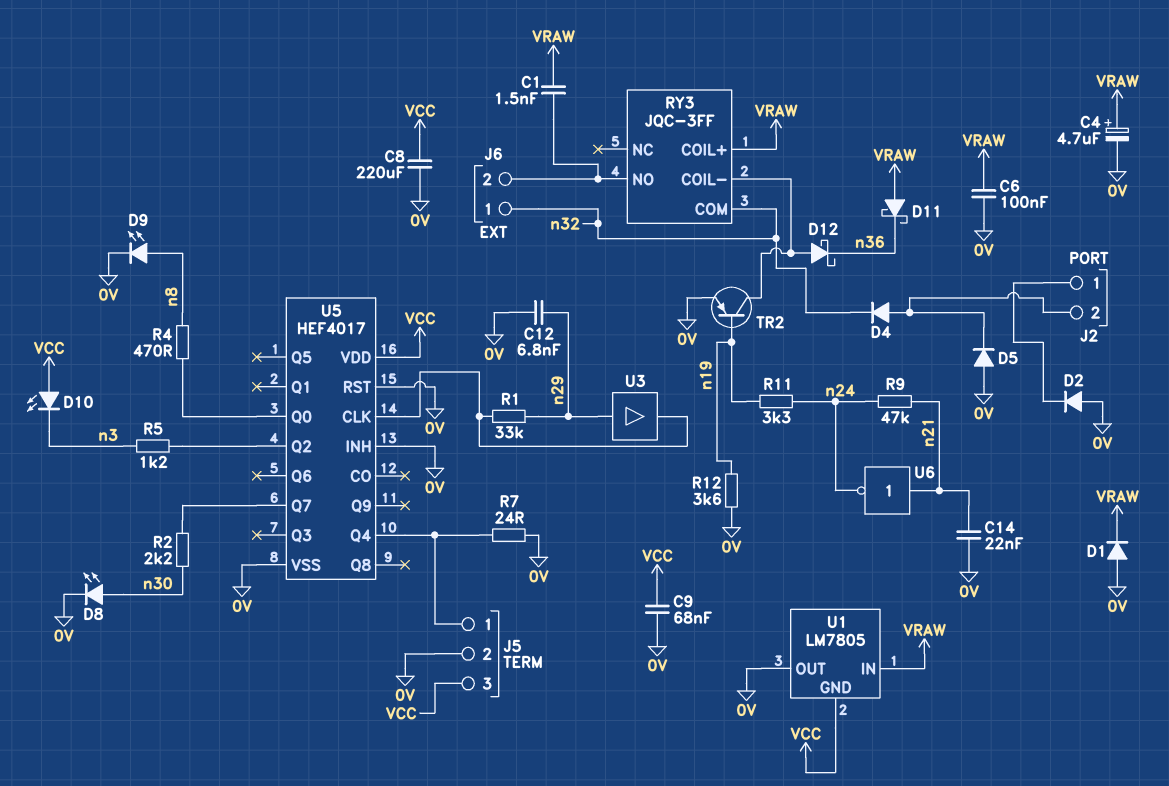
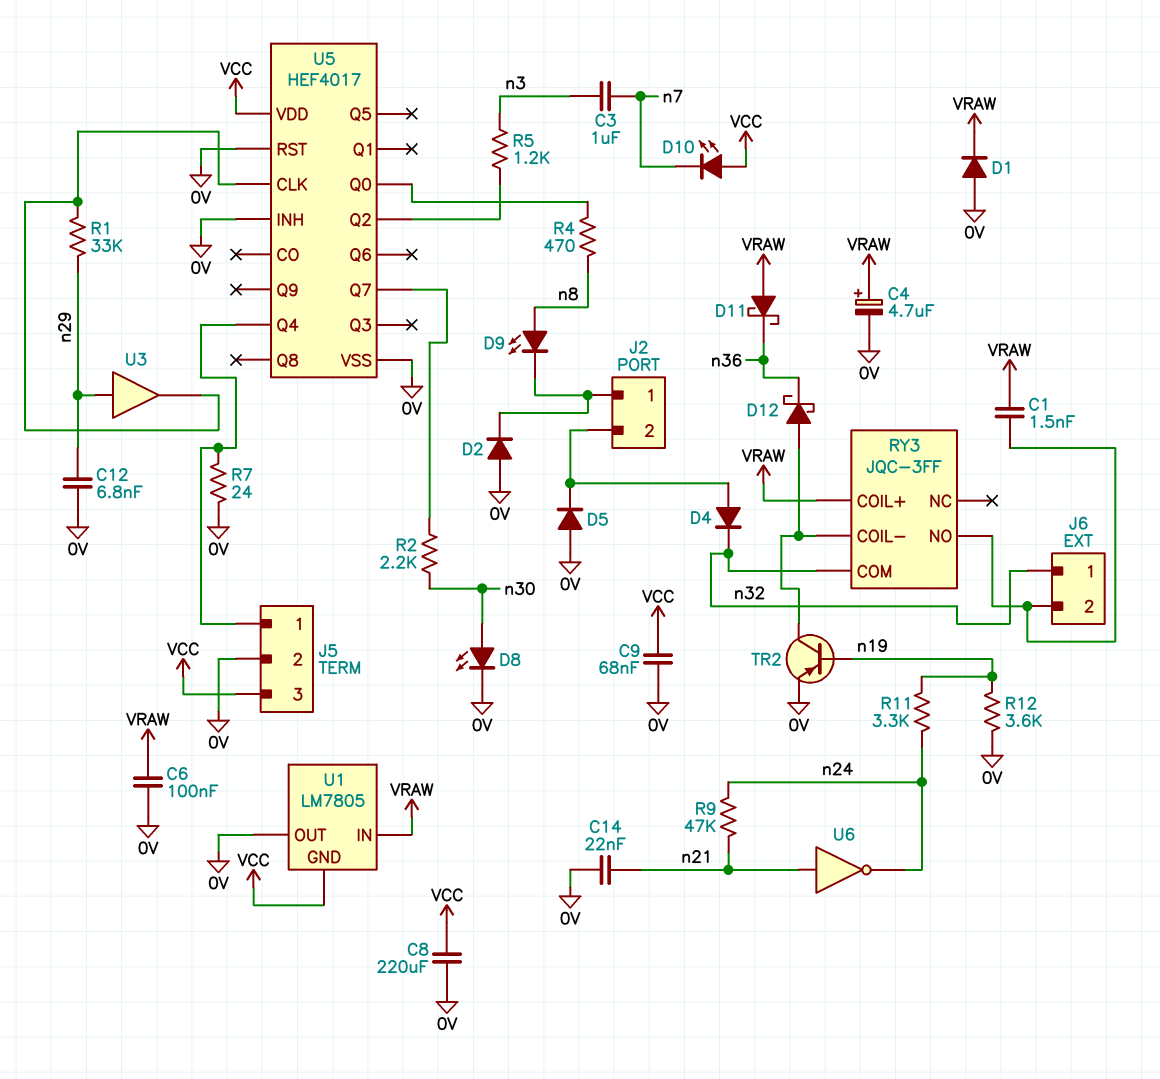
C3: none -> 1uF (n3, n7)
D9: LED (A n8, K 0V) -> LED (A n8, K J2/1)
D10: LED (A VCC, K n3) -> LED (A VCC, K n7)

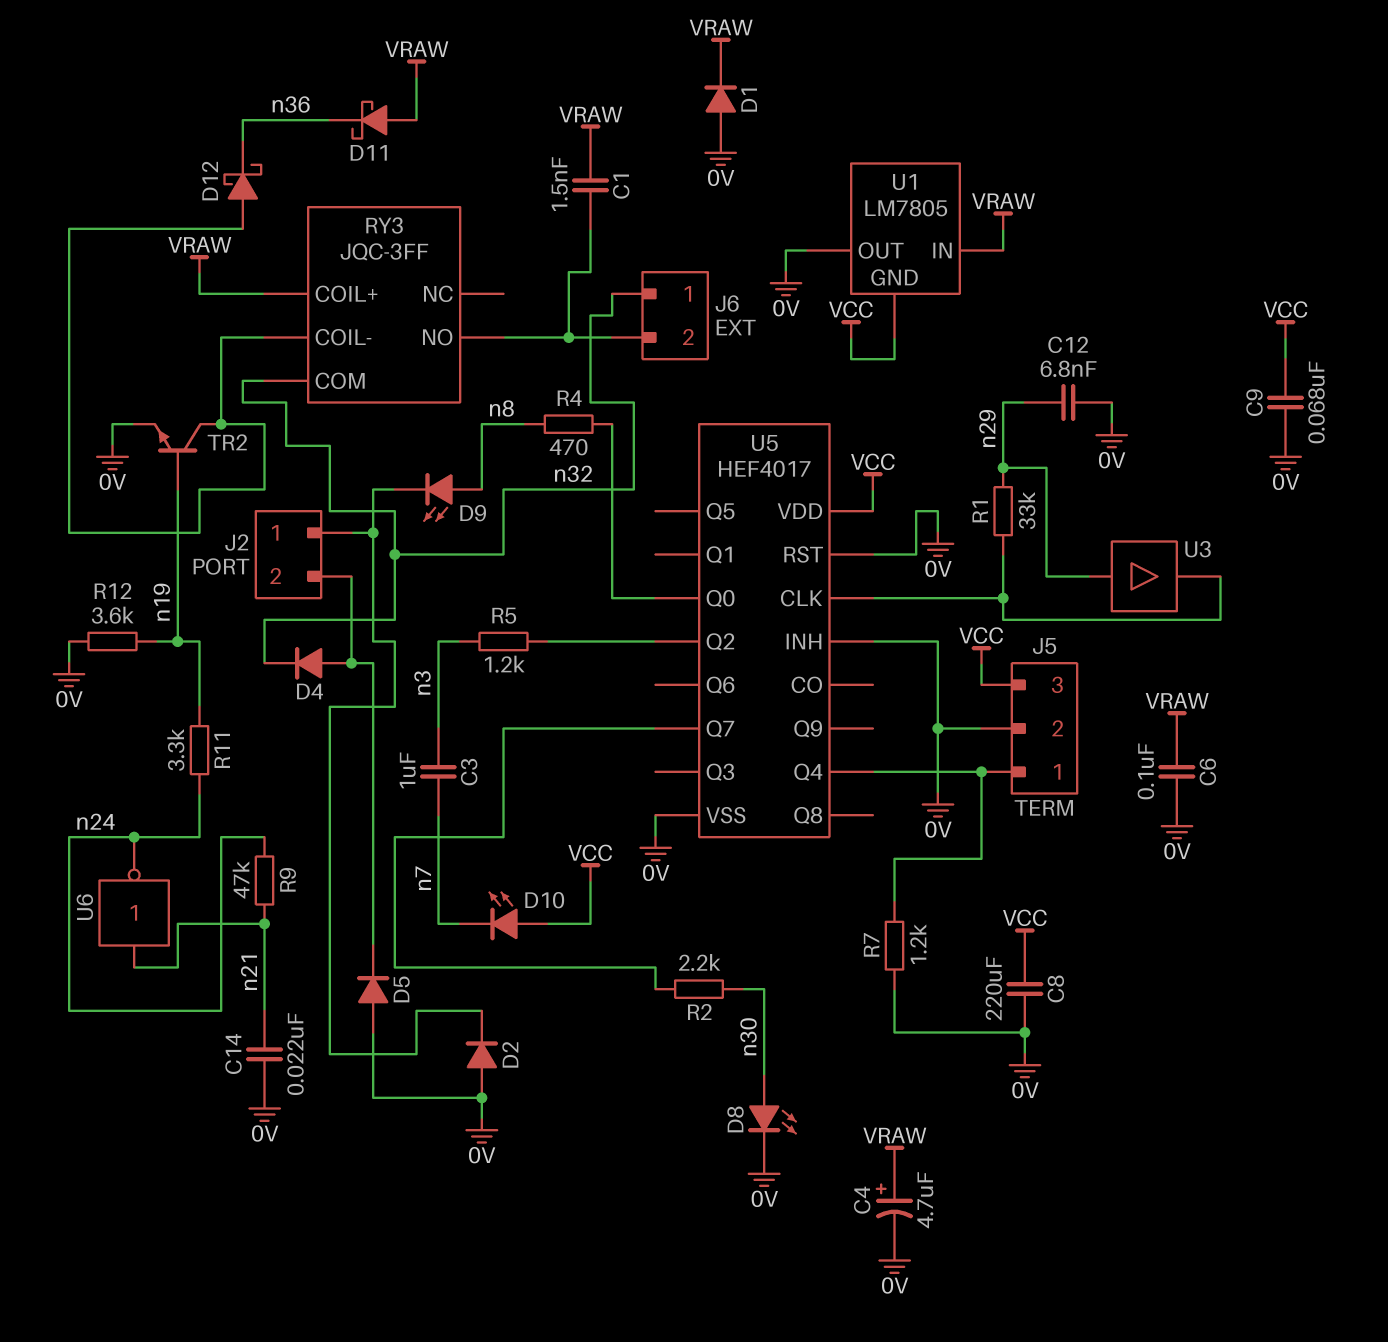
R7: 24 (0V, J5/1) -> 1.2k (0V, J5/1)
TR2: PNP (B n19, C RY3/COIL-, E 0V) -> NPN (B n19, C RY3/COIL-, E 0V)

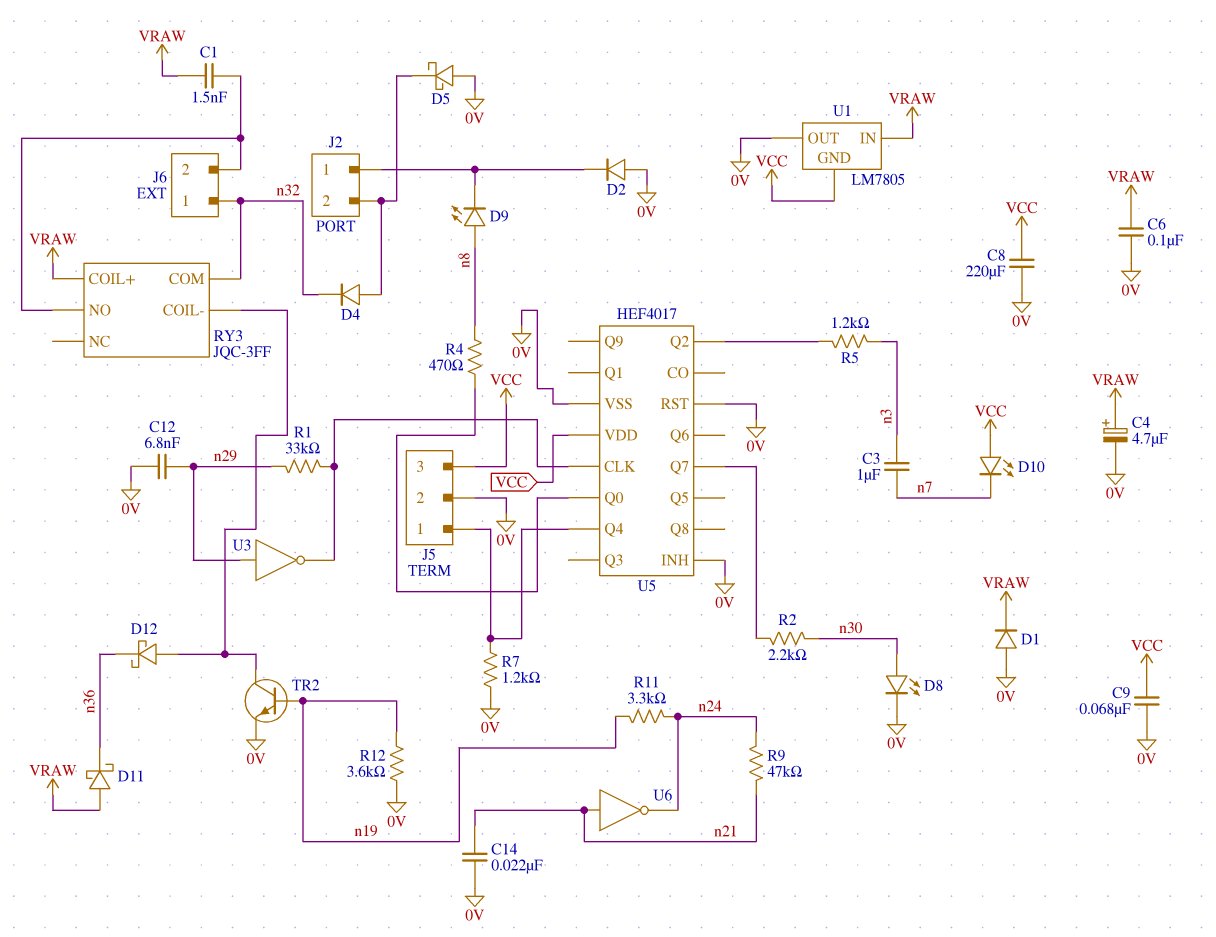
D5: diode (A 0V, K J2/2) -> schottky (A 0V, K J2/2)
U3: buffer (in n29, out U5/CLK) -> NOT (in n29, out U5/CLK)

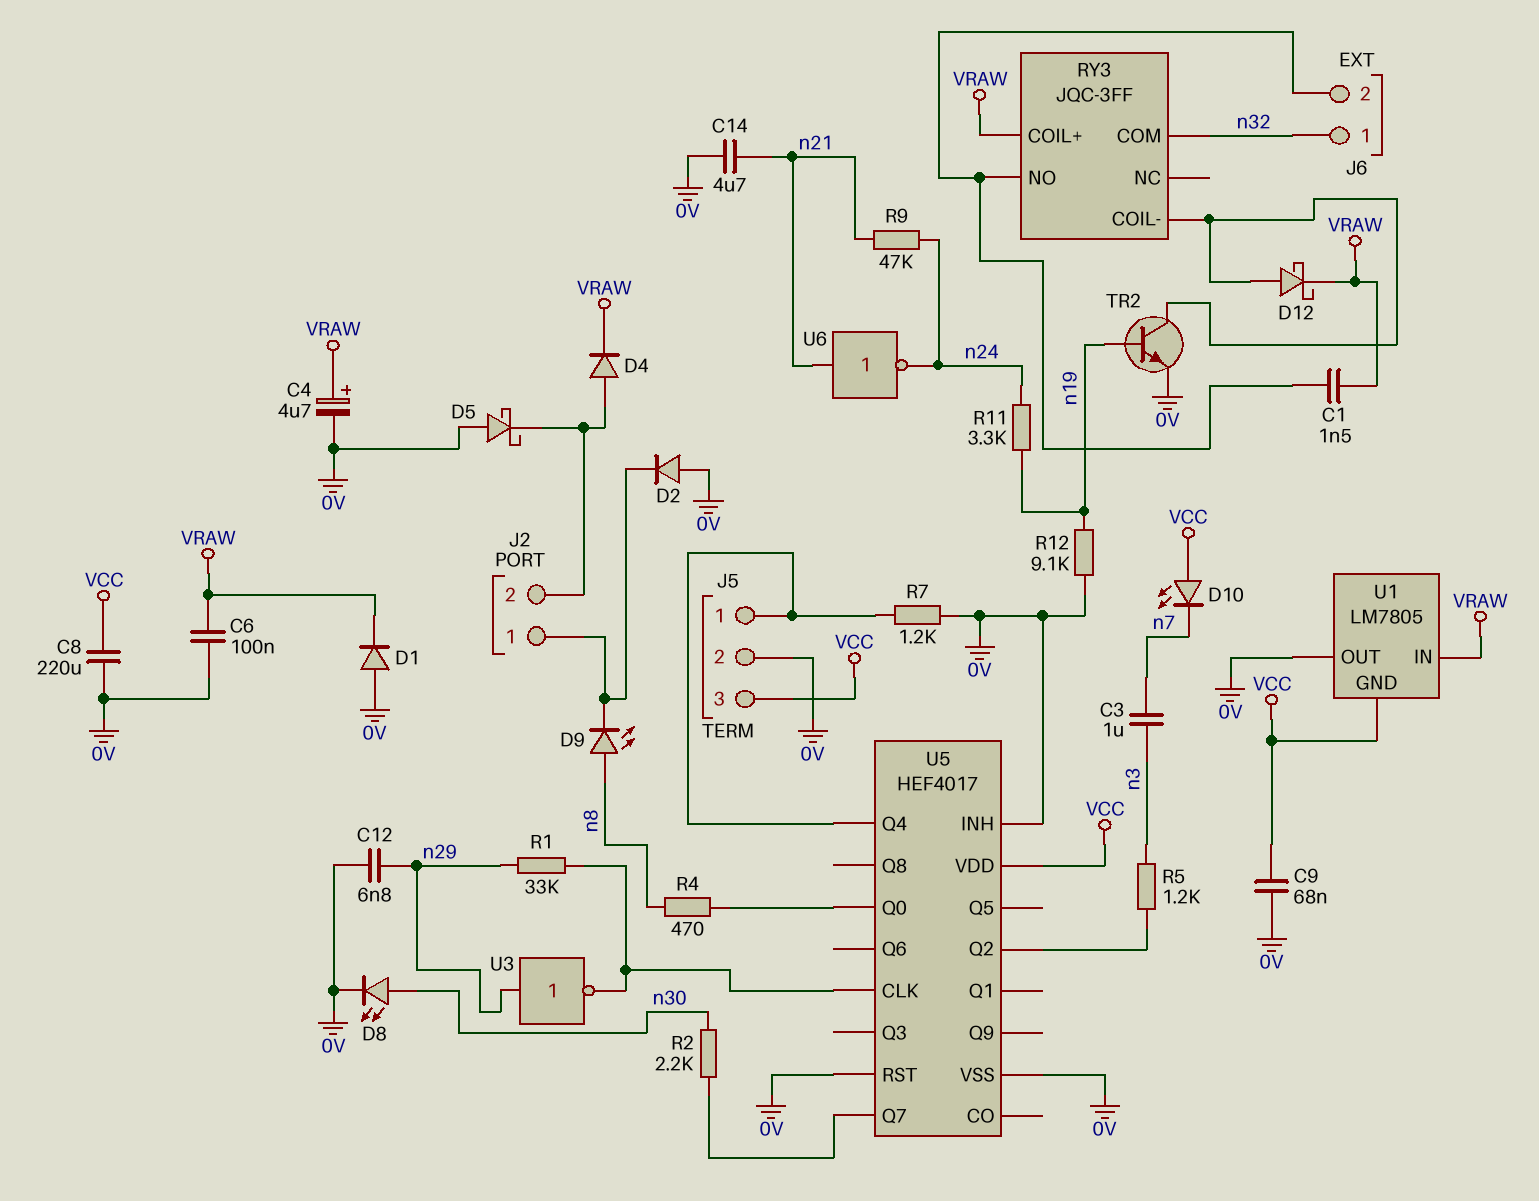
C14: 22nF (0V, n21) -> 4.7uF (0V, n21)
D4: diode (A J2/2, K n32) -> diode (A J2/2, K VRAW)
D11: schottky (A VRAW, K n36) -> none
D12: schottky (A RY3/COIL-, K n36) -> schottky (A RY3/COIL-, K VRAW)
R12: 3.6k (0V, n19) -> 9.1k (0V, n19)

